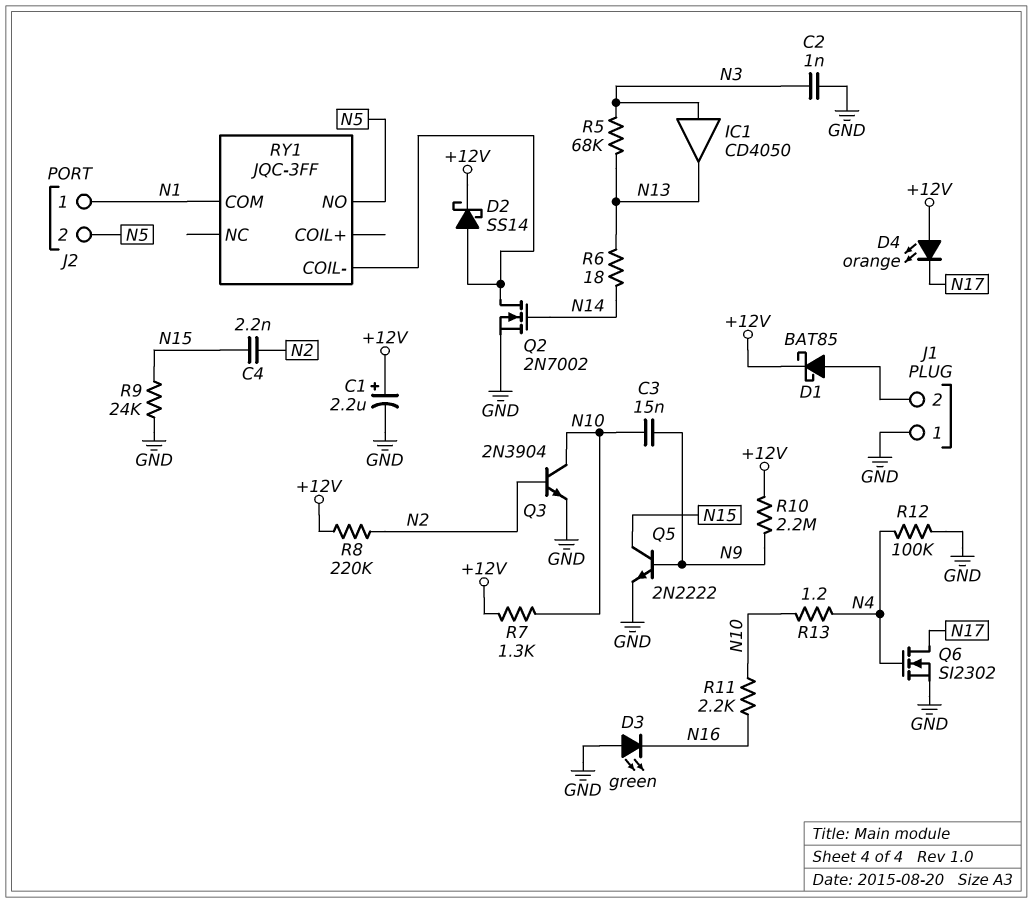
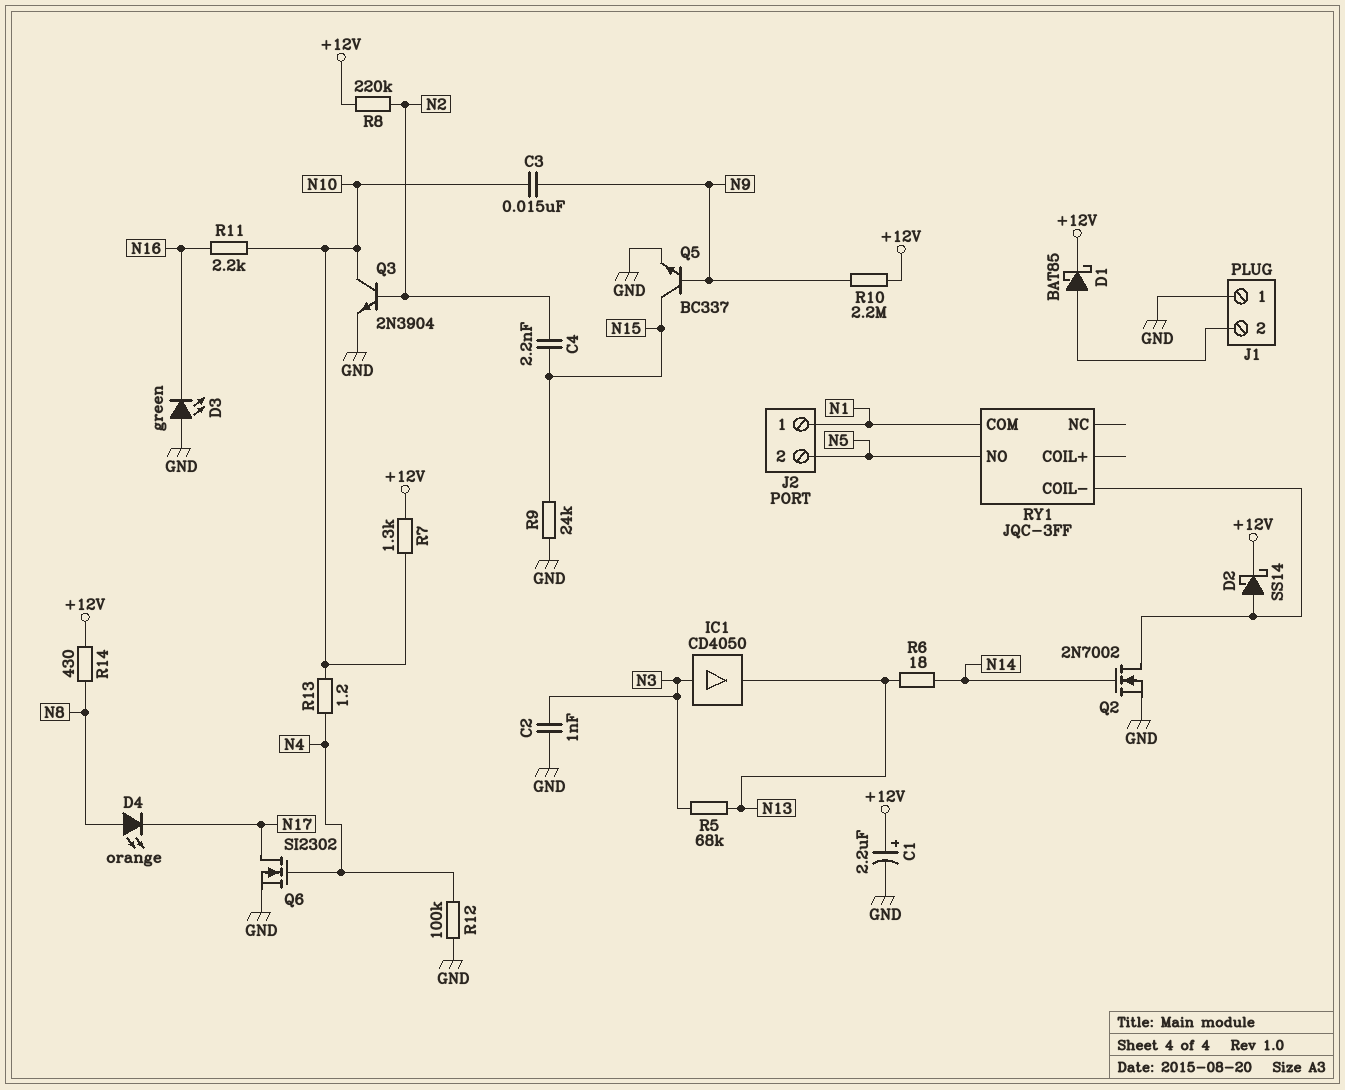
D4: LED orange (A +12V, K N17) -> LED orange (A N8, K N17)
Q5: NPN 2N2222 (B N9, C N15, E GND) -> NPN BC337 (B N9, C N15, E GND)
R14: none -> 430 (+12V, N8)

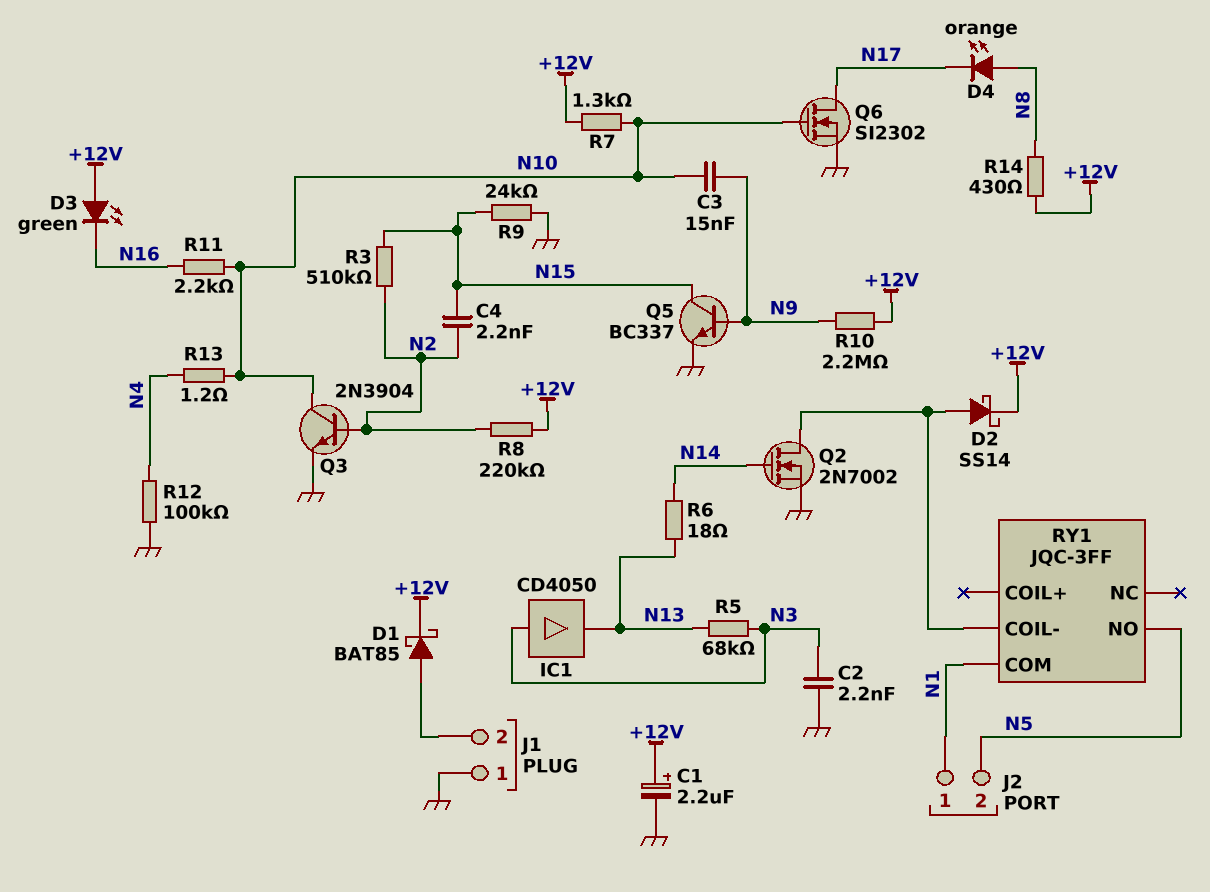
C2: 1nF (GND, N3) -> 2.2nF (GND, N3)
D3: LED green (A GND, K N16) -> LED green (A +12V, K N16)
Q6: NMOS SI2302 (G N4, D N17, S GND) -> NMOS SI2302 (G N10, D N17, S GND)
R3: none -> 510k (N2, N15)

